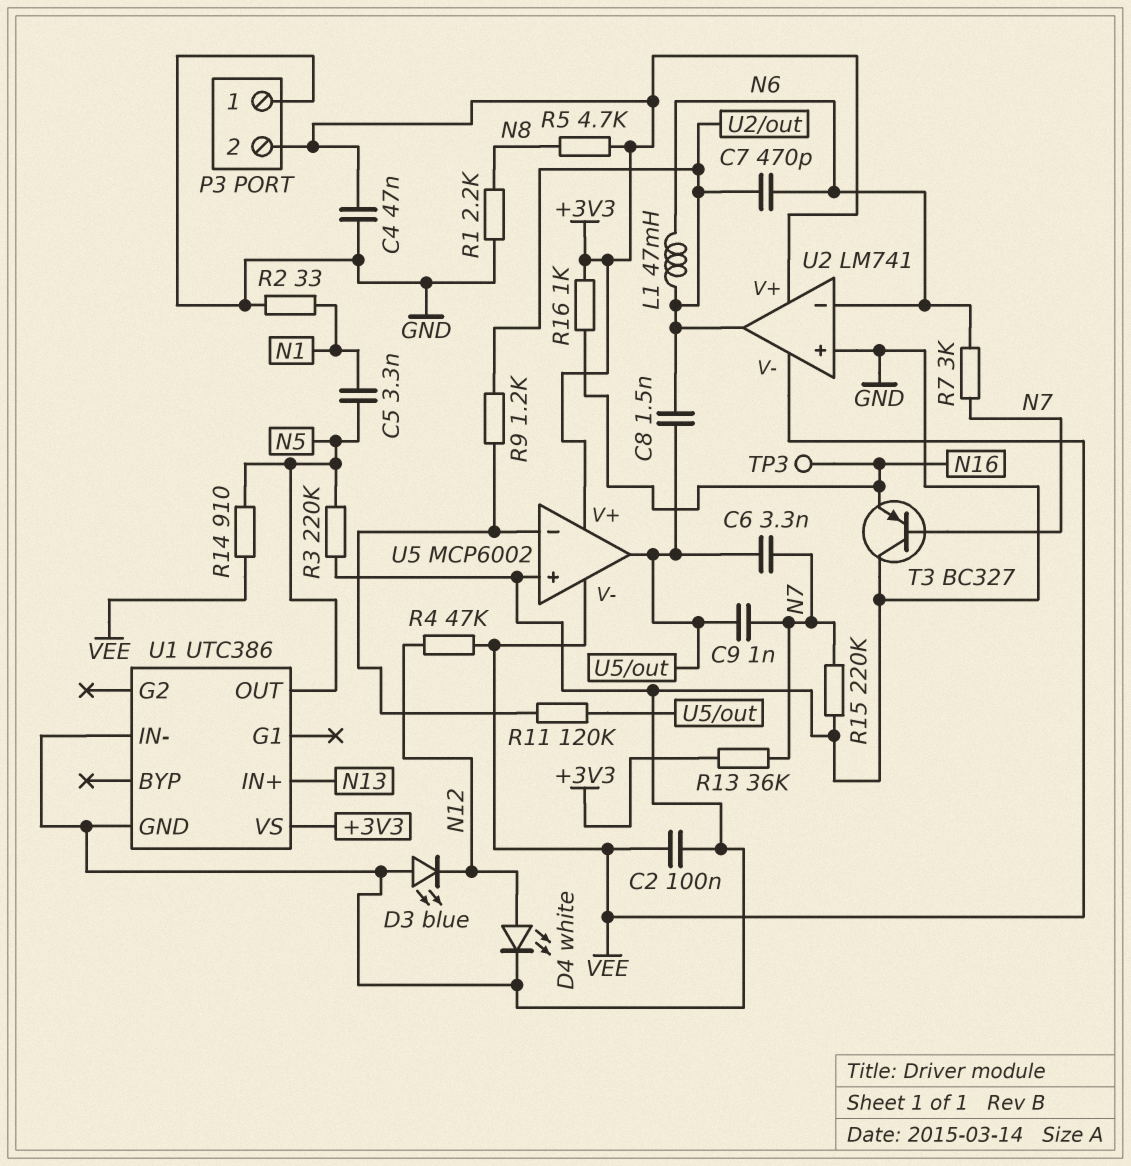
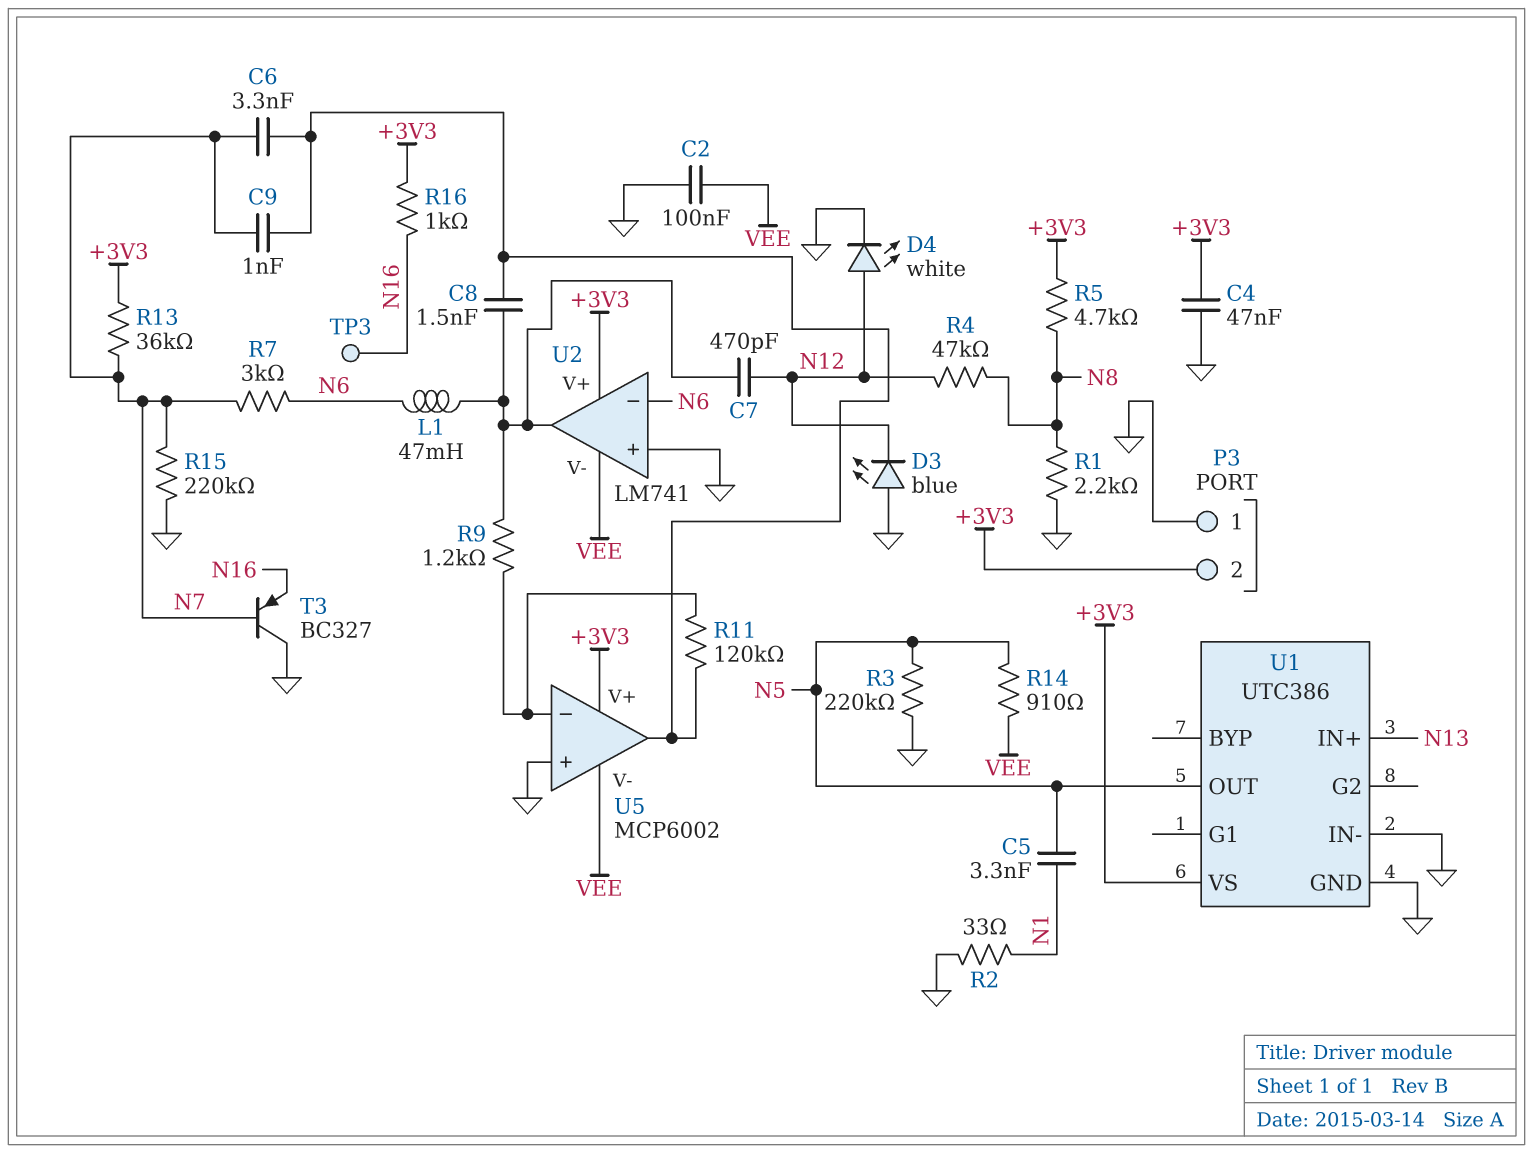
C7: 470pF (N6, U2/out) -> 470pF (N12, U2/out)
R4: 47k (N12, VEE) -> 47k (N8, N12)

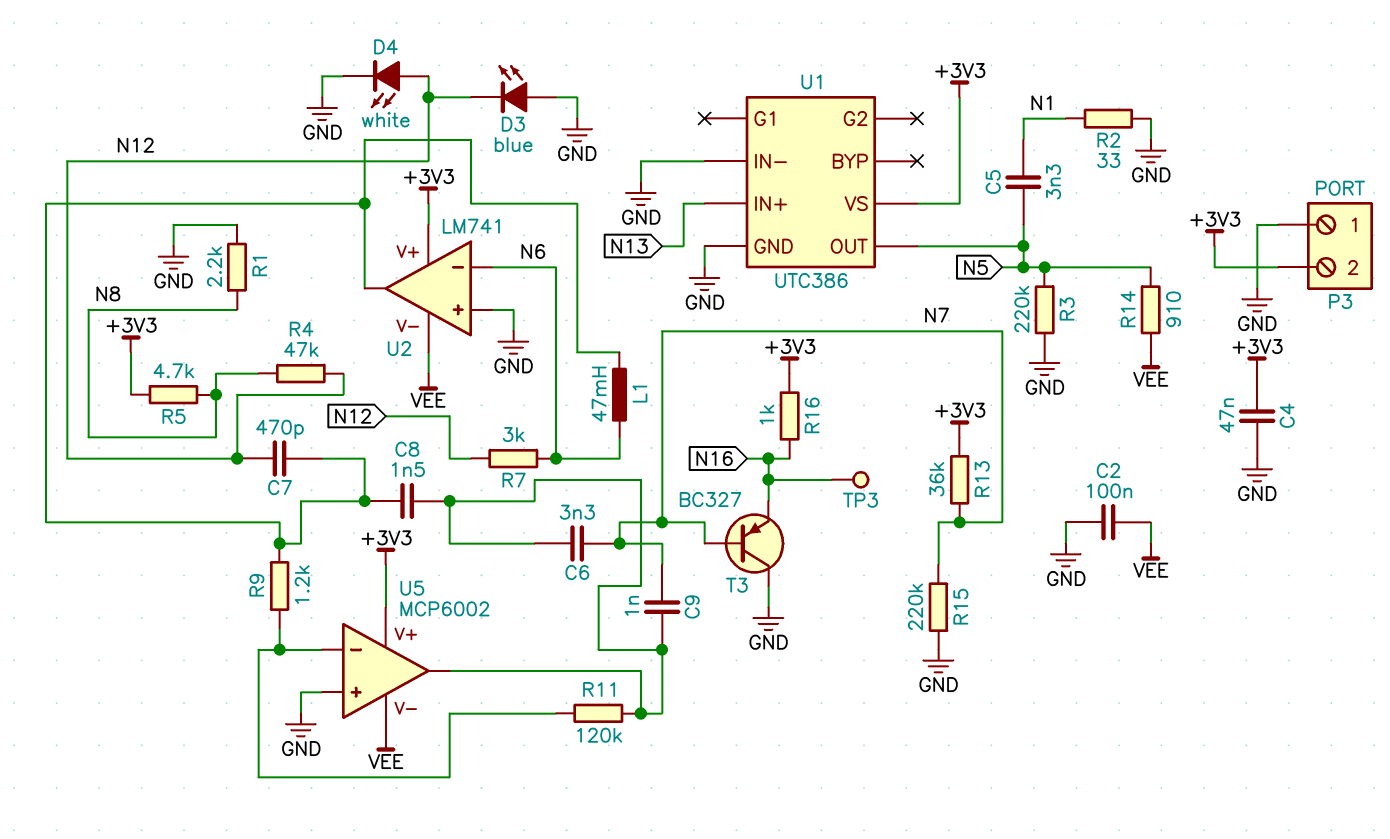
R7: 3k (N6, N7) -> 3k (N6, N12)

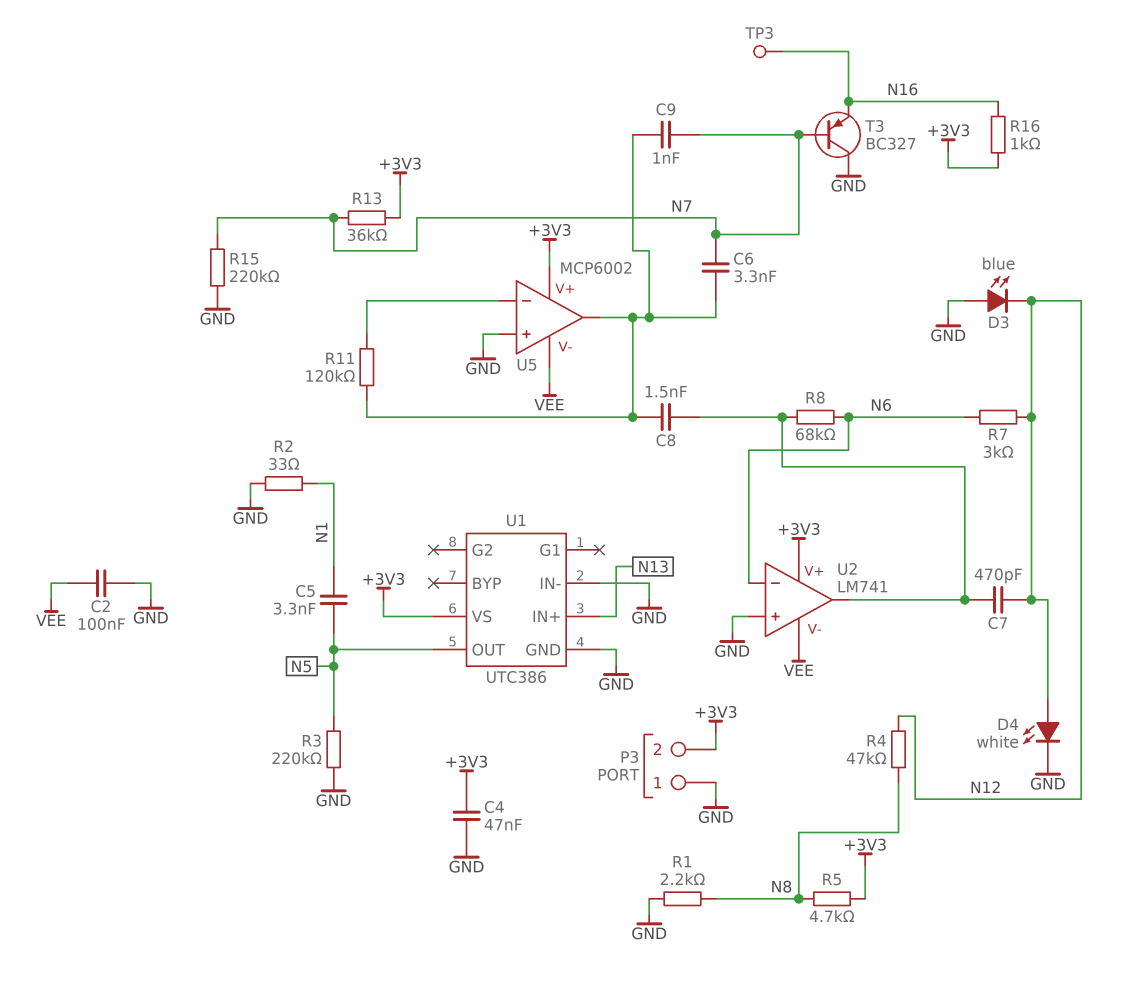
L1: 47mH (N6, U2/out) -> none
R8: none -> 68k (N6, U2/out)
R9: 1.2k (U2/out, U5/in-) -> none
R14: 910 (N5, VEE) -> none

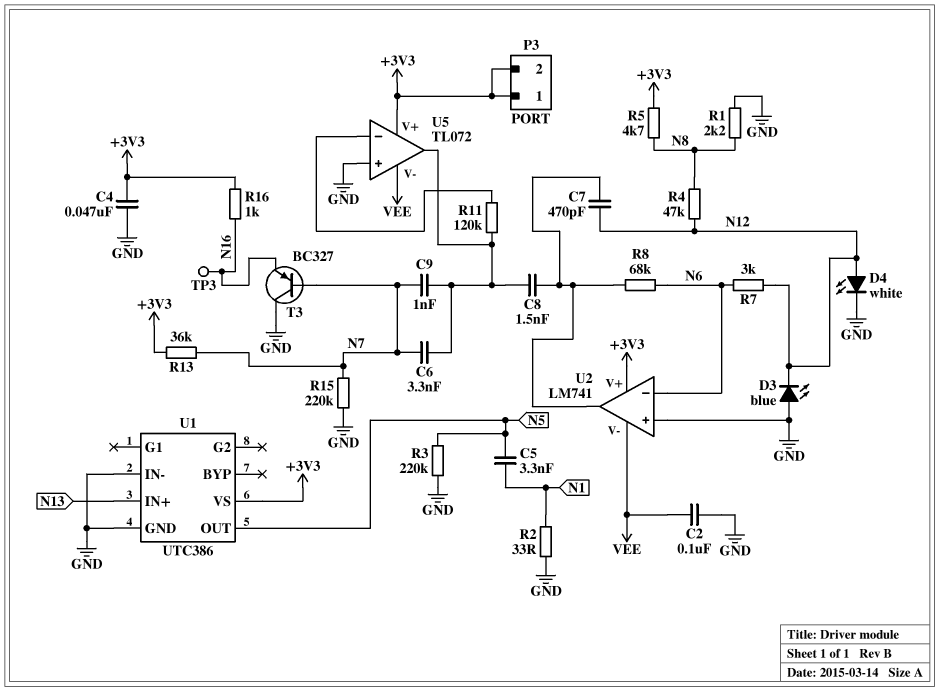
P3 pin 1: GND -> +3V3
U5: MCP6002 -> TL072

